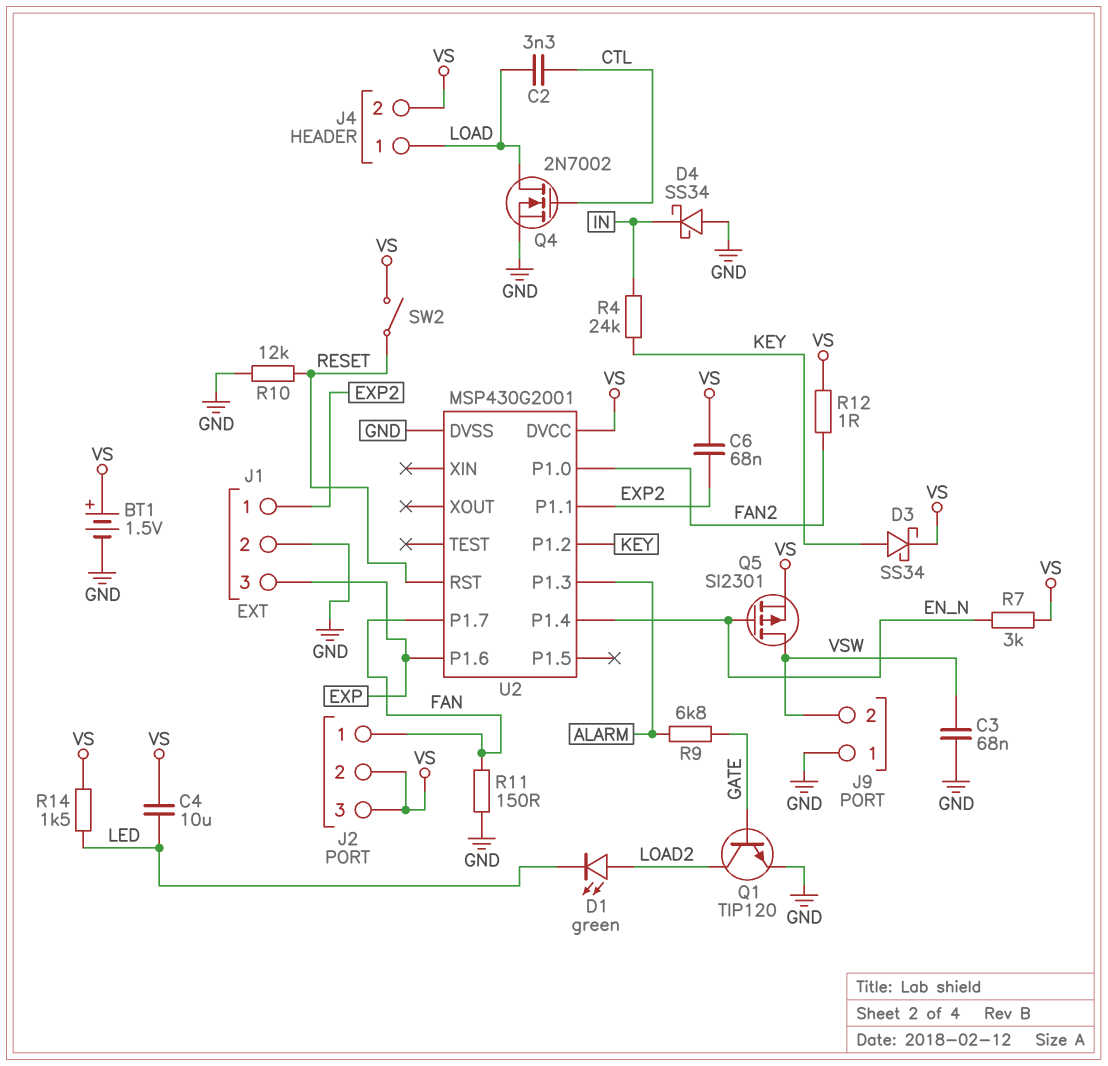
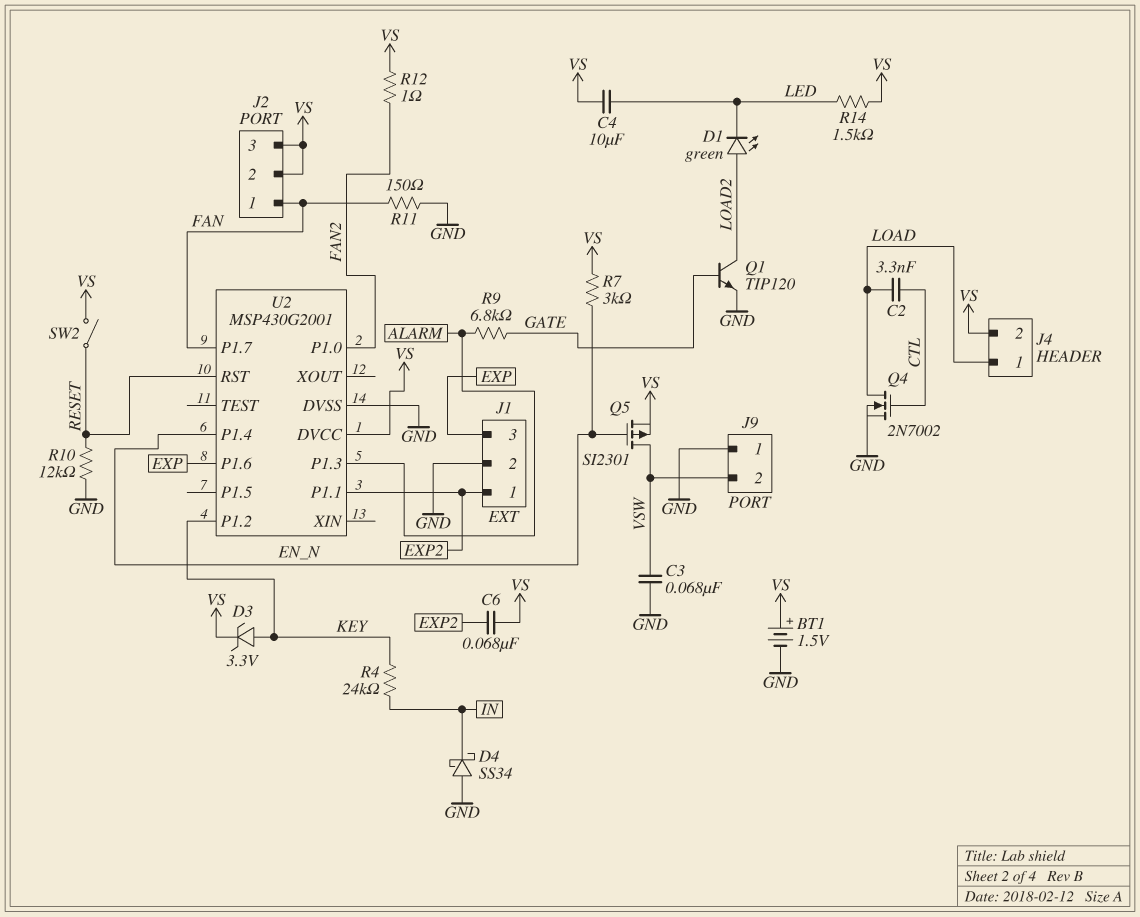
D3: schottky SS34 (A KEY, K VS) -> zener 3.3V (A KEY, K VS)

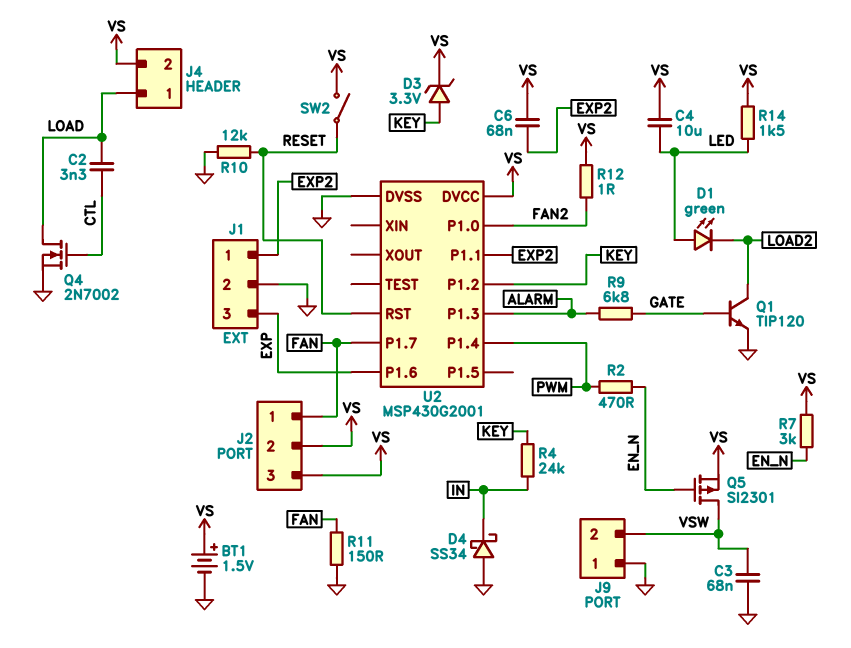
D1: LED green (A LOAD2, K LED) -> LED green (A LED, K LOAD2)
R2: none -> 470 (EN_N, PWM)
U2 pin P1.4: EN_N -> PWM

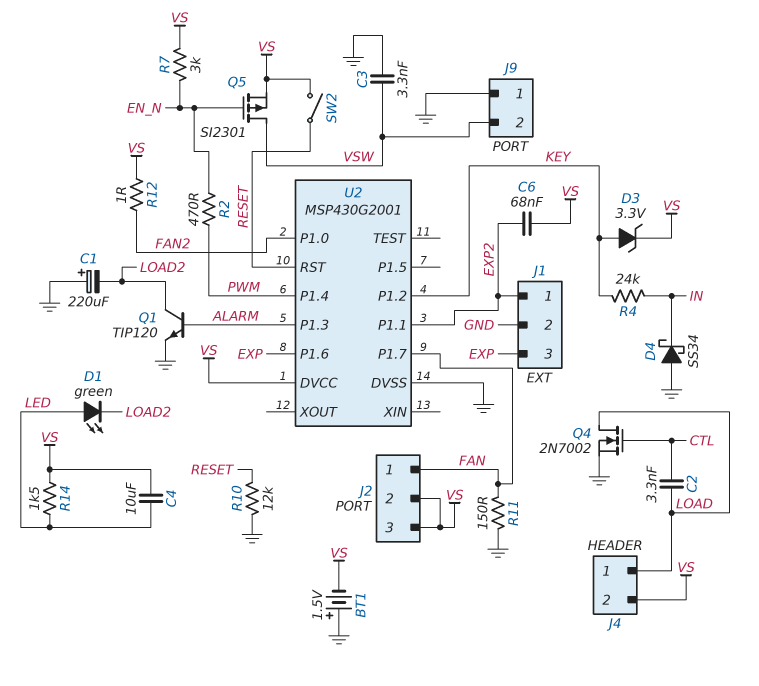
BT1: 1.5V (plus VS, minus GND) -> 1.5V (plus GND, minus VS)
C1: none -> 220uF (plus GND, minus LOAD2)
C3: 68nF (GND, VSW) -> 3.3nF (GND, VSW)
Q1: NPN TIP120 (B GATE, C LOAD2, E GND) -> NPN TIP120 (B ALARM, C LOAD2, E GND)
R9: 6.8k (ALARM, GATE) -> none

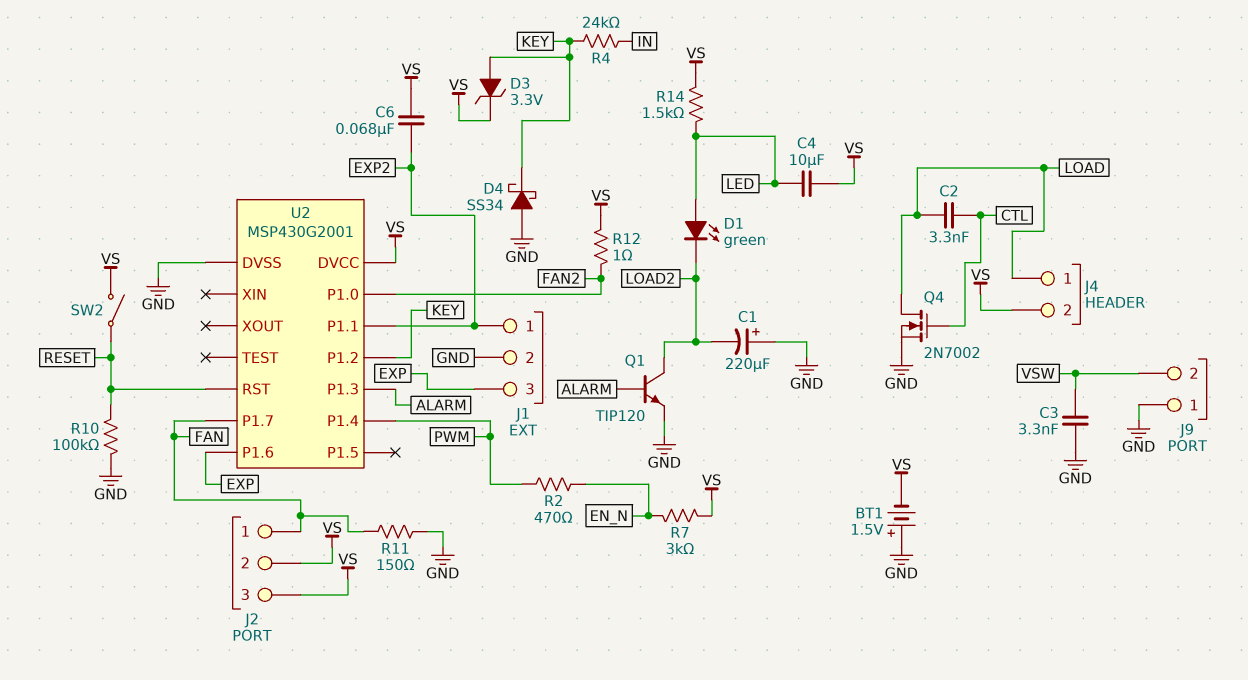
D4: schottky SS34 (A GND, K IN) -> schottky SS34 (A GND, K KEY)
Q5: PMOS SI2301 (G EN_N, D VSW, S VS) -> none
R10: 12k (GND, RESET) -> 100k (GND, RESET)

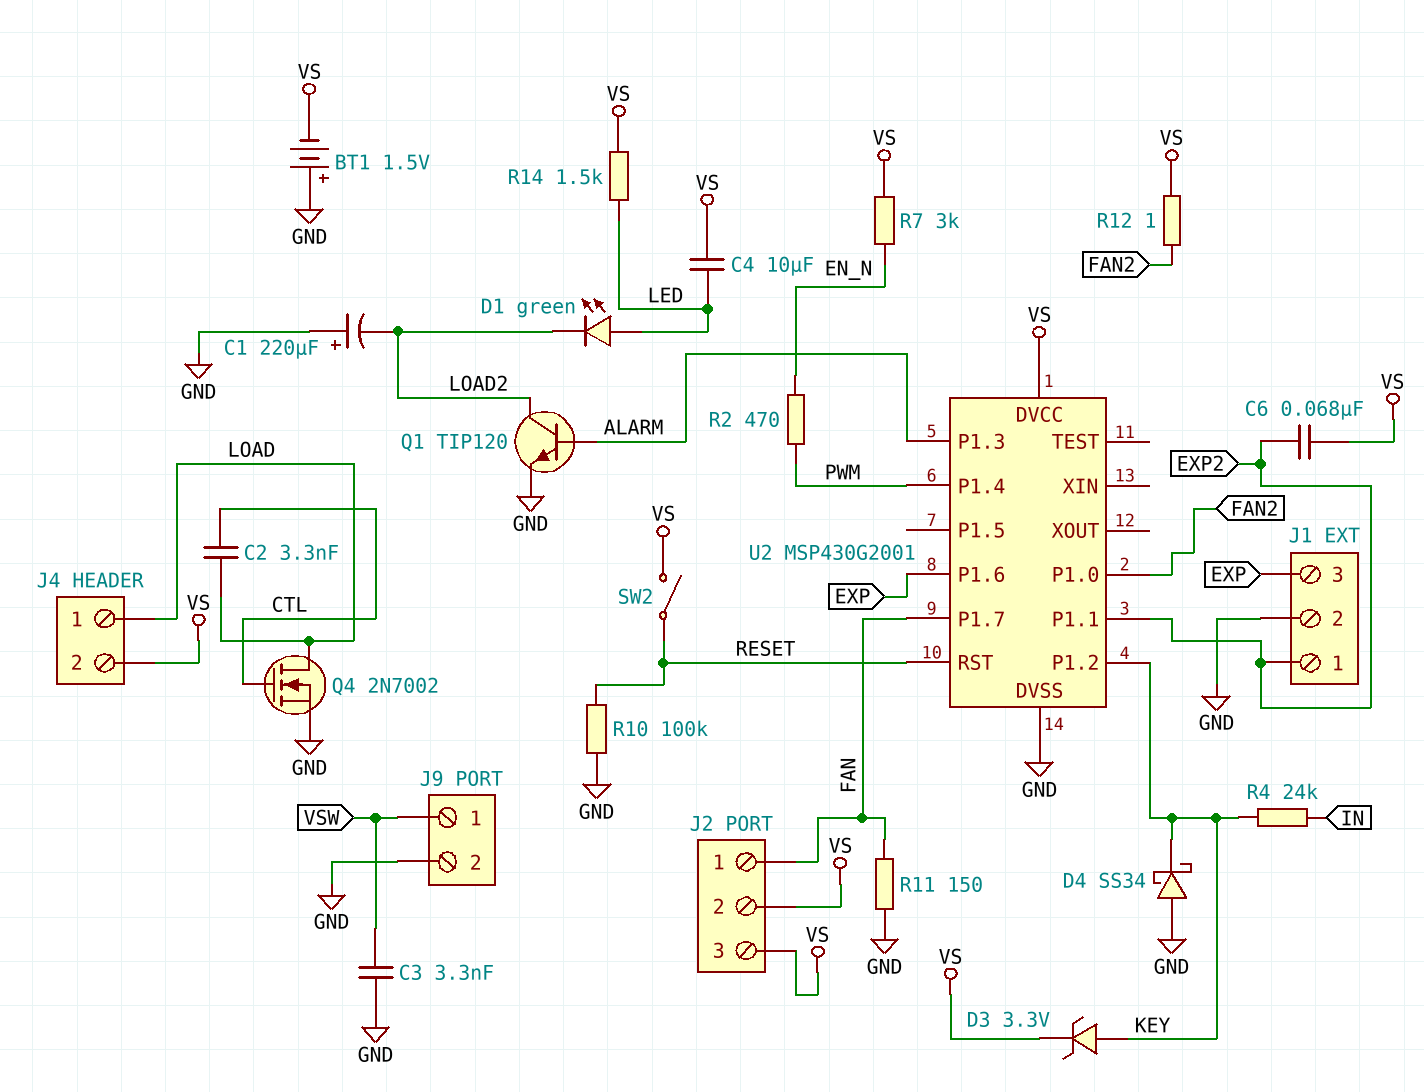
J9 pin 1: GND -> VSW
J9 pin 2: VSW -> GND

